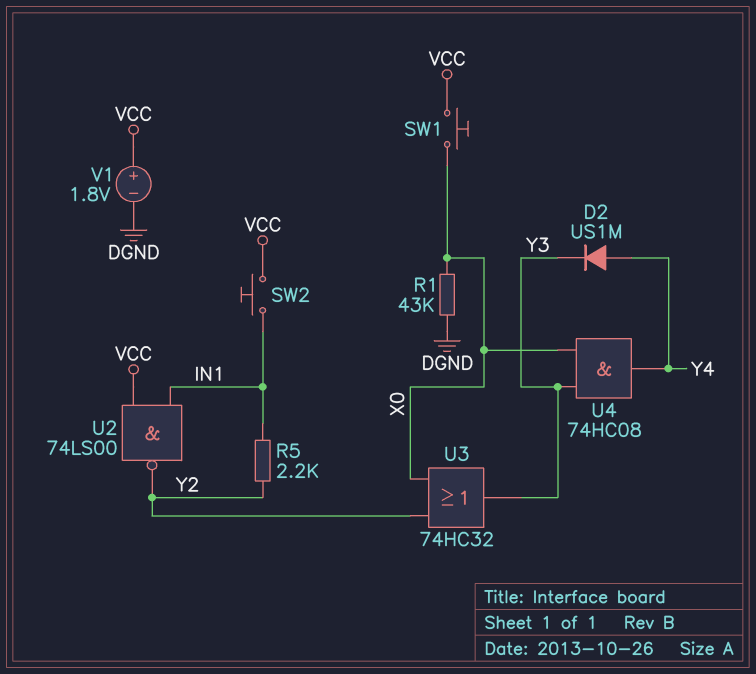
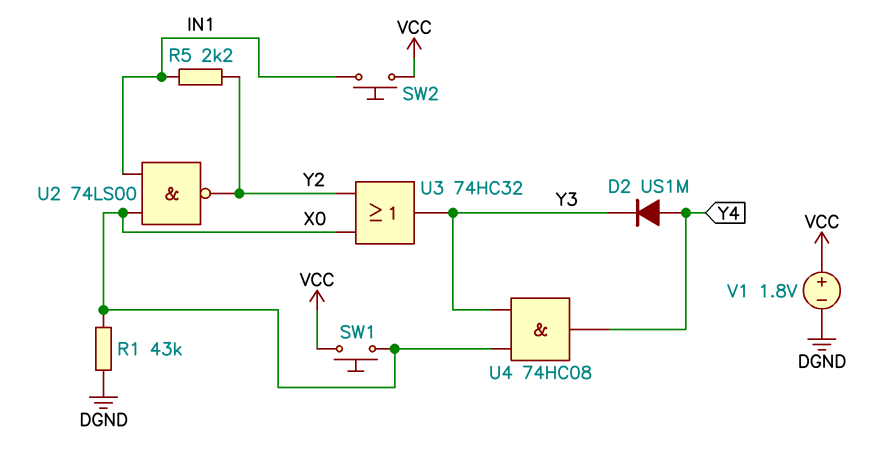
U2: NAND 74LS00 (in IN1, in VCC, out Y2) -> NAND 74LS00 (in IN1, in X0, out Y2)

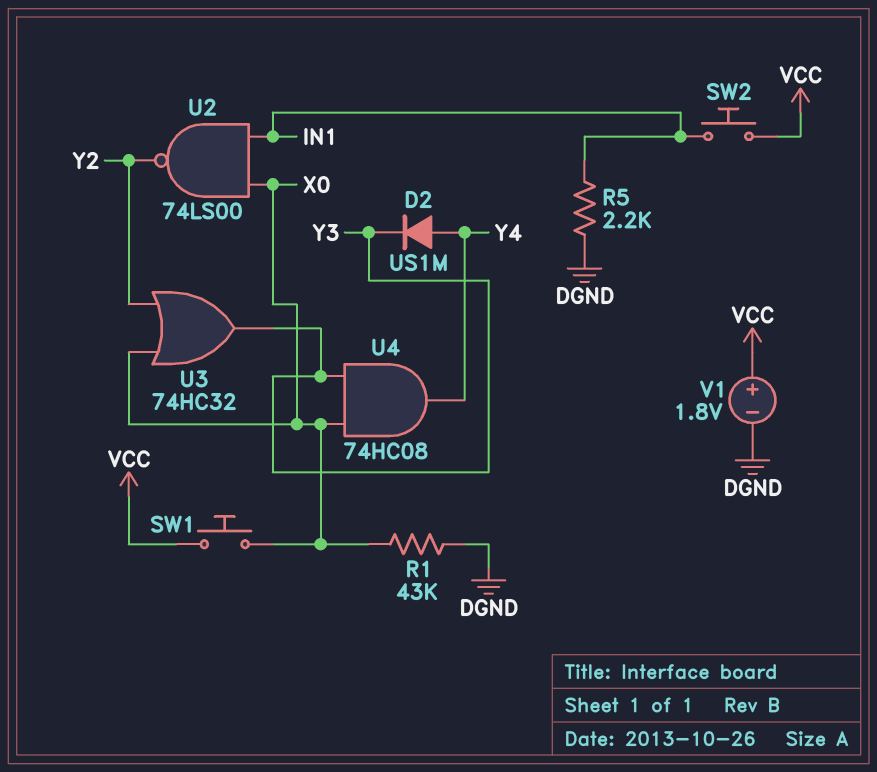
R5: 2.2k (IN1, Y2) -> 2.2k (DGND, IN1)

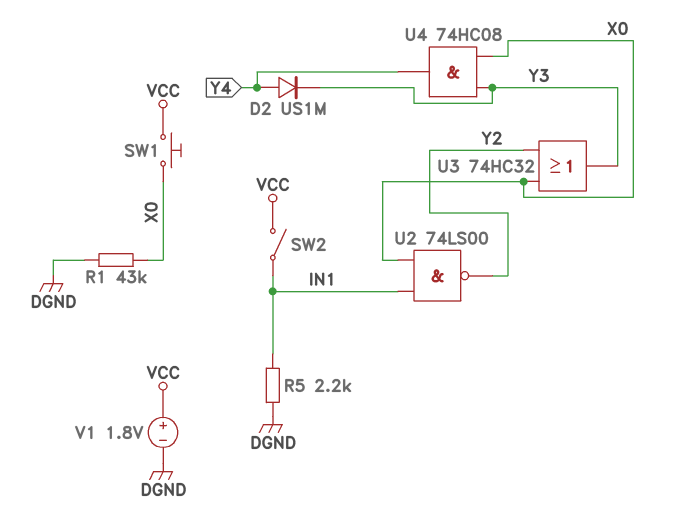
SW2: button (IN1, VCC) -> switch (IN1, VCC)

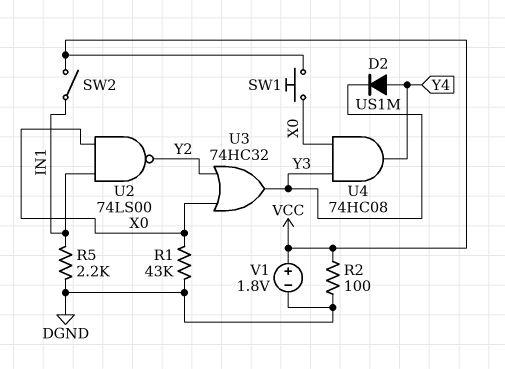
R2: none -> 100 (DGND, VCC)

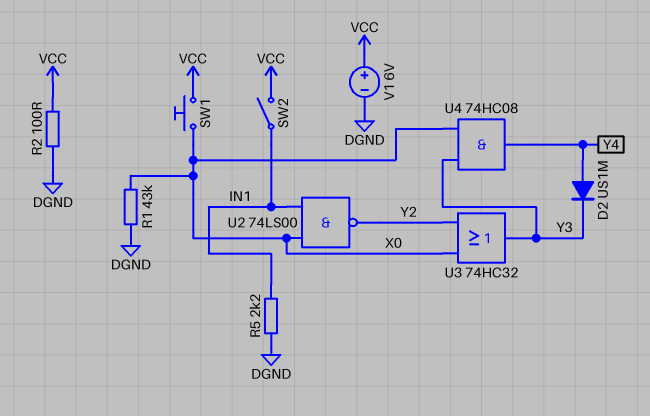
V1: 1.8V (plus VCC, minus DGND) -> 6V (plus VCC, minus DGND)

